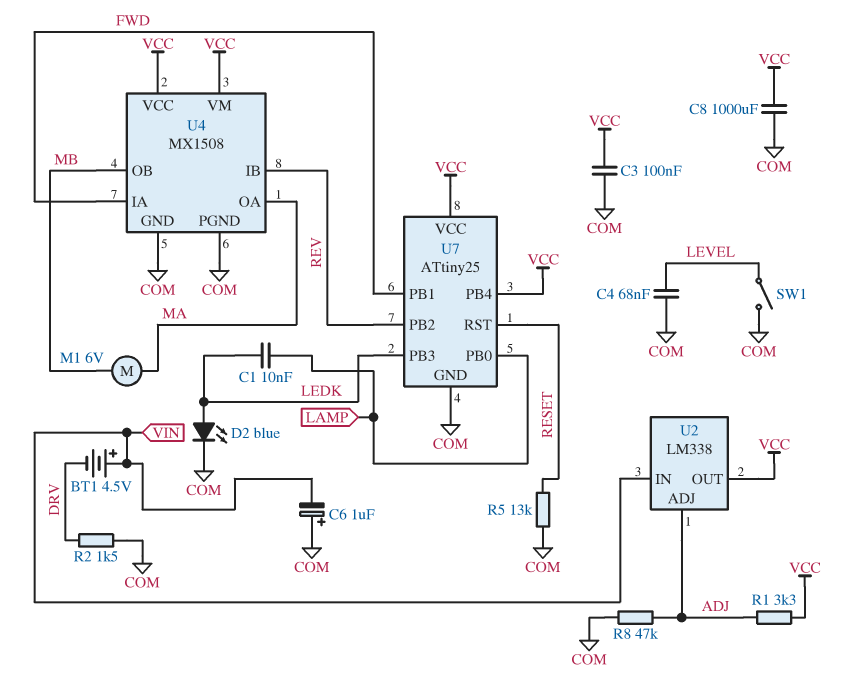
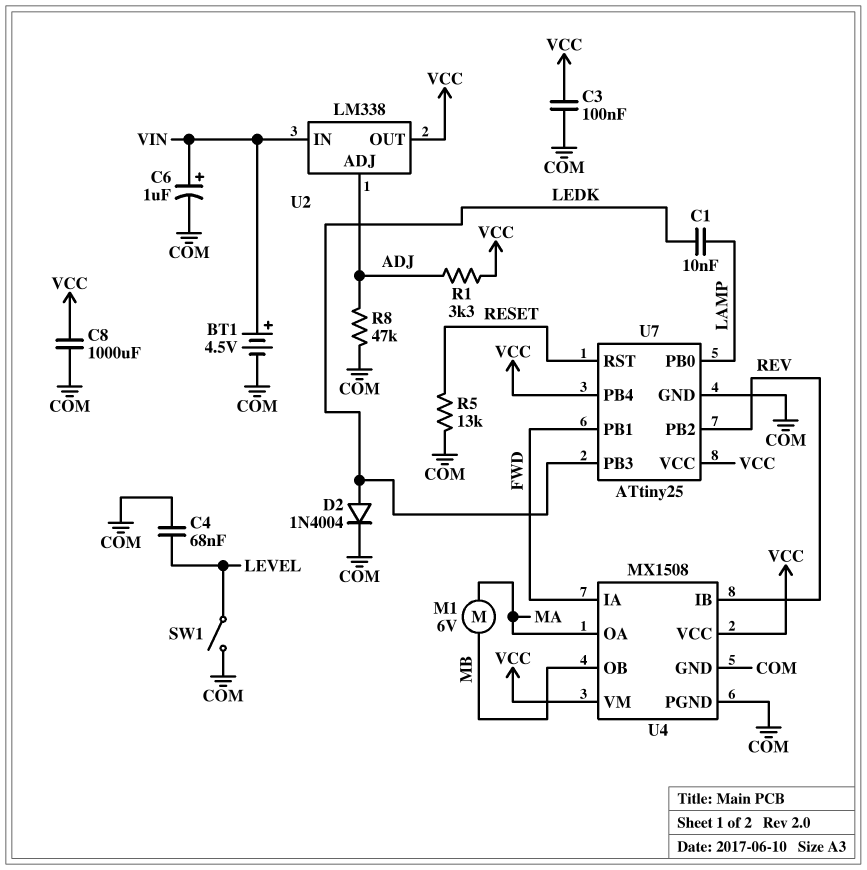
BT1: 4.5V (plus VIN, minus DRV) -> 4.5V (plus VIN, minus COM)
C6: 1uF (plus COM, minus VIN) -> 1uF (plus VIN, minus COM)
D2: LED blue (A LEDK, K COM) -> diode 1N4004 (A LEDK, K COM)
R2: 1.5k (COM, DRV) -> none

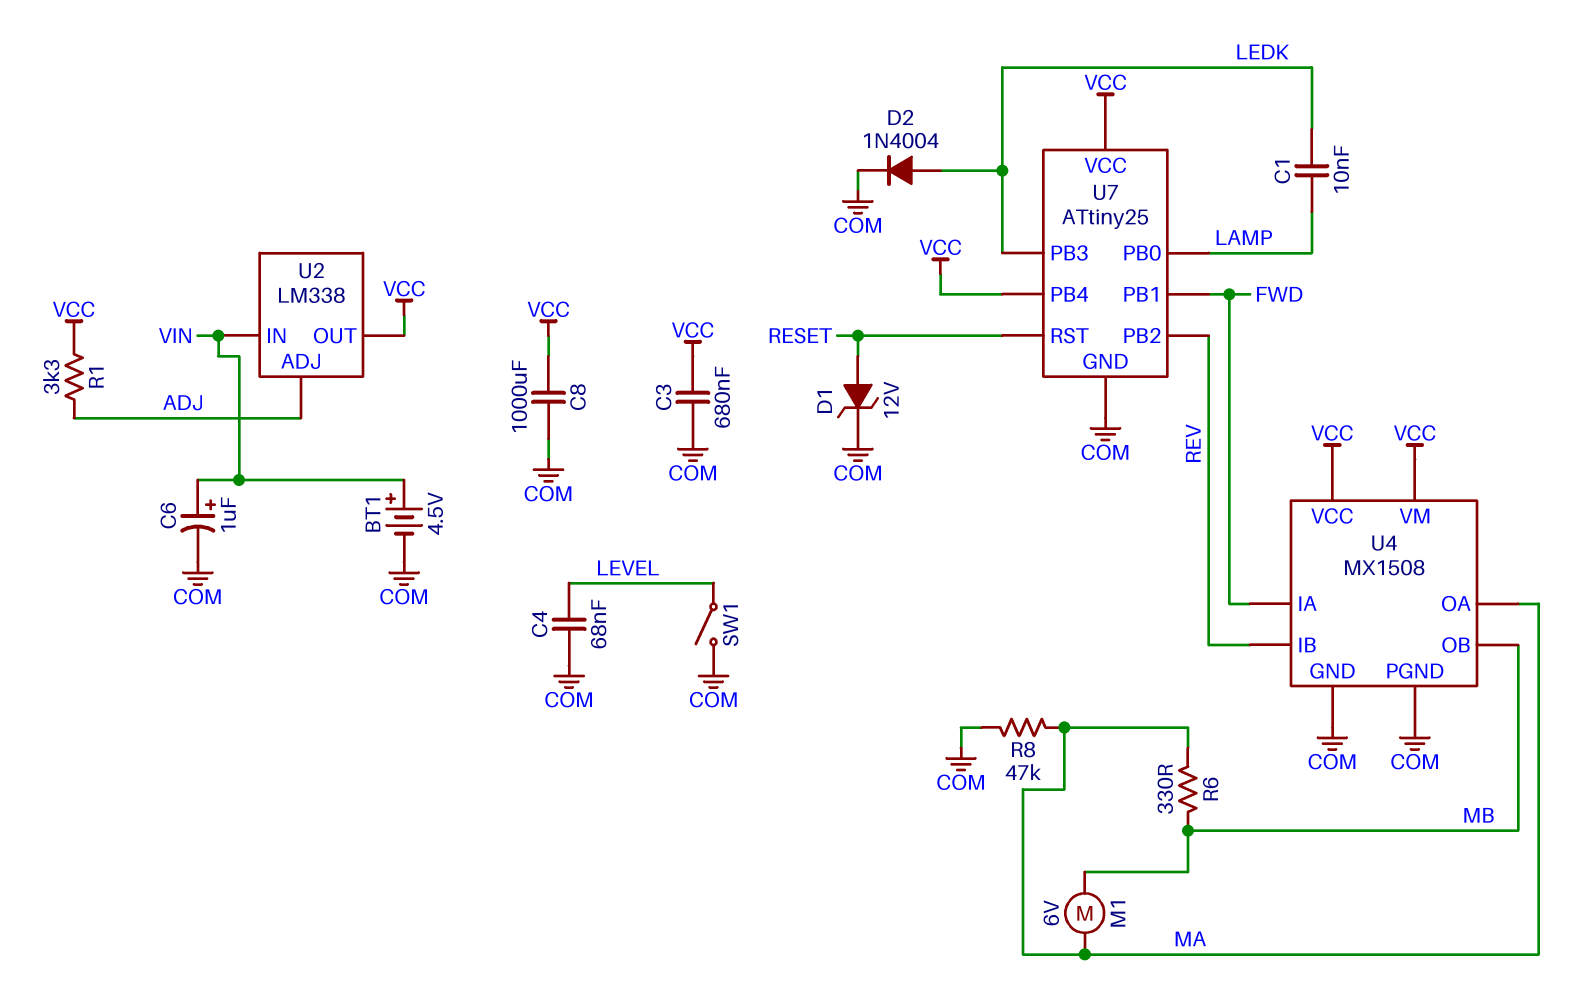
C3: 100nF (COM, VCC) -> 680nF (COM, VCC)
D1: none -> zener 12V (A RESET, K COM)
R5: 13k (COM, RESET) -> none
R6: none -> 330 (MA, MB)
R8: 47k (ADJ, COM) -> 47k (COM, MA)

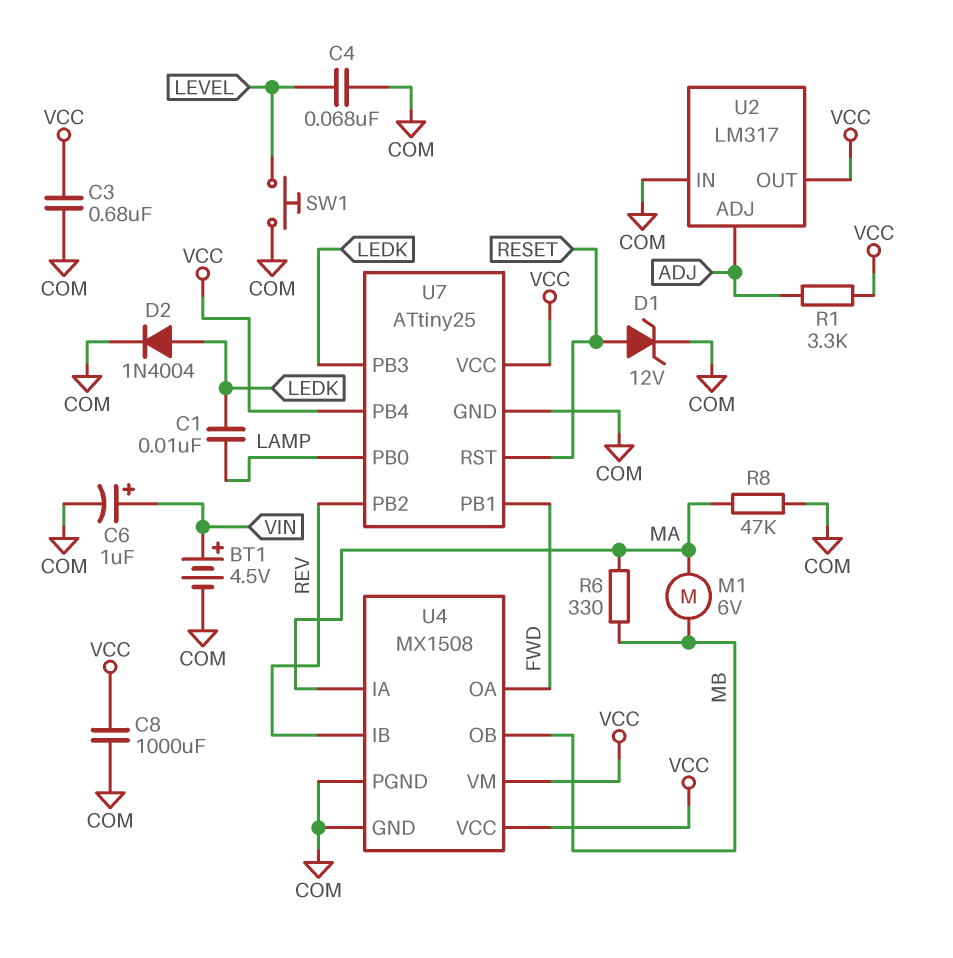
SW1: switch (COM, LEVEL) -> button (COM, LEVEL)
U2: LM338 -> LM317
U2 pin IN: VIN -> COM
U4 pin IA: FWD -> MA
U4 pin OA: MA -> FWD

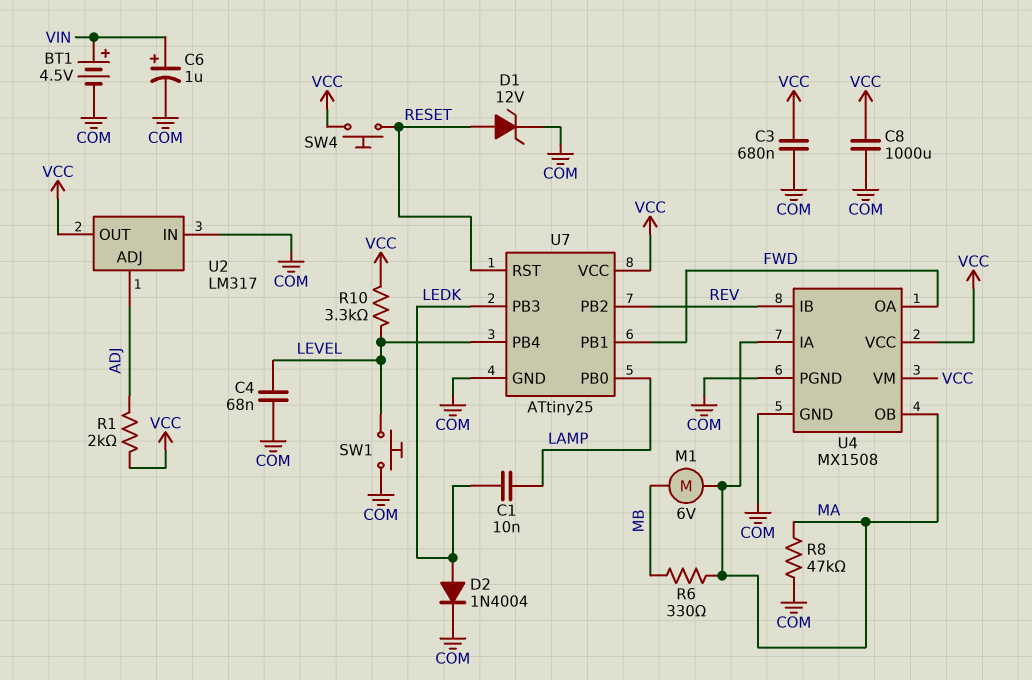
R1: 3.3k (ADJ, VCC) -> 2k (ADJ, VCC)
R10: none -> 3.3k (LEVEL, VCC)
SW4: none -> button (RESET, VCC)
U4 pin OB: MB -> MA
U7 pin PB4: VCC -> LEVEL

